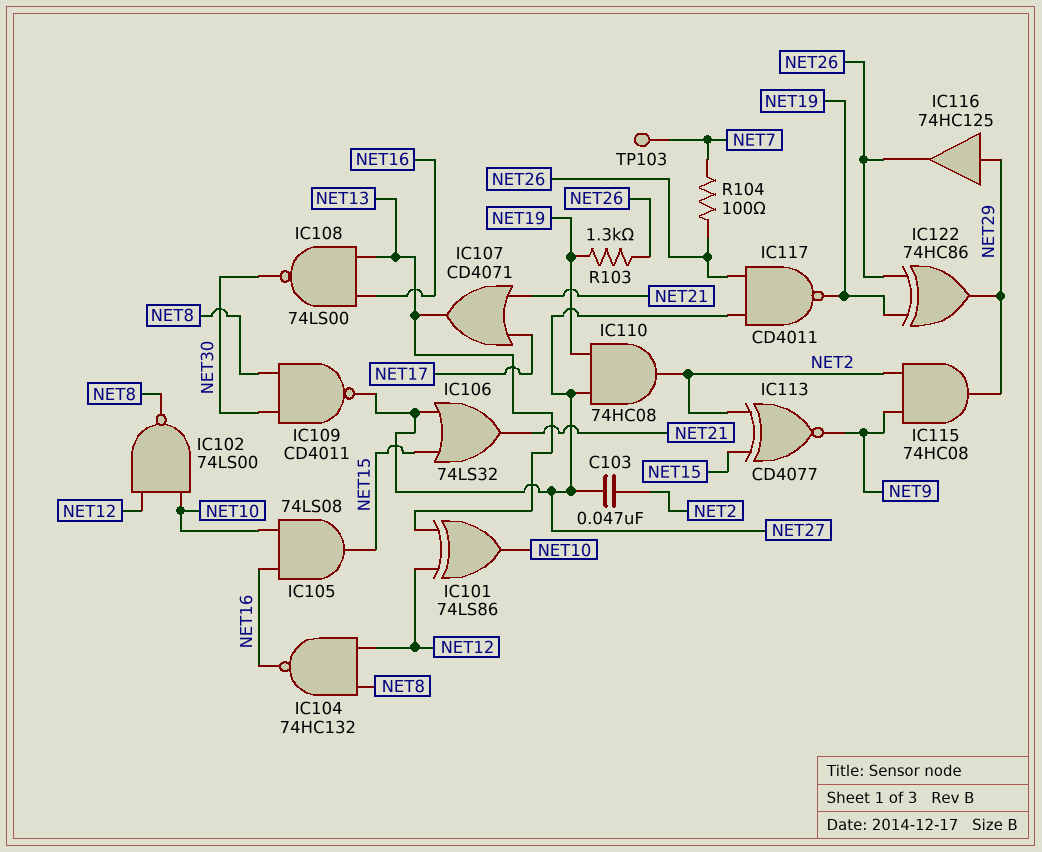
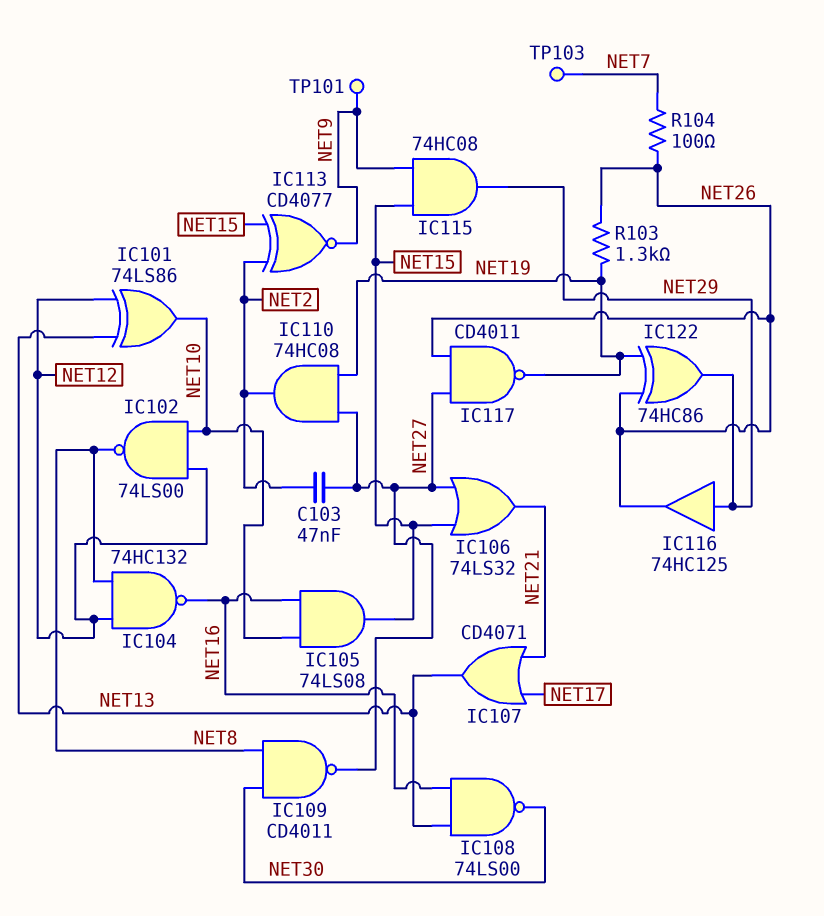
IC115: AND 74HC08 (in NET2, in NET9, out NET29) -> AND 74HC08 (in NET9, in NET15, out NET29)
TP101: none -> test point (NET9)

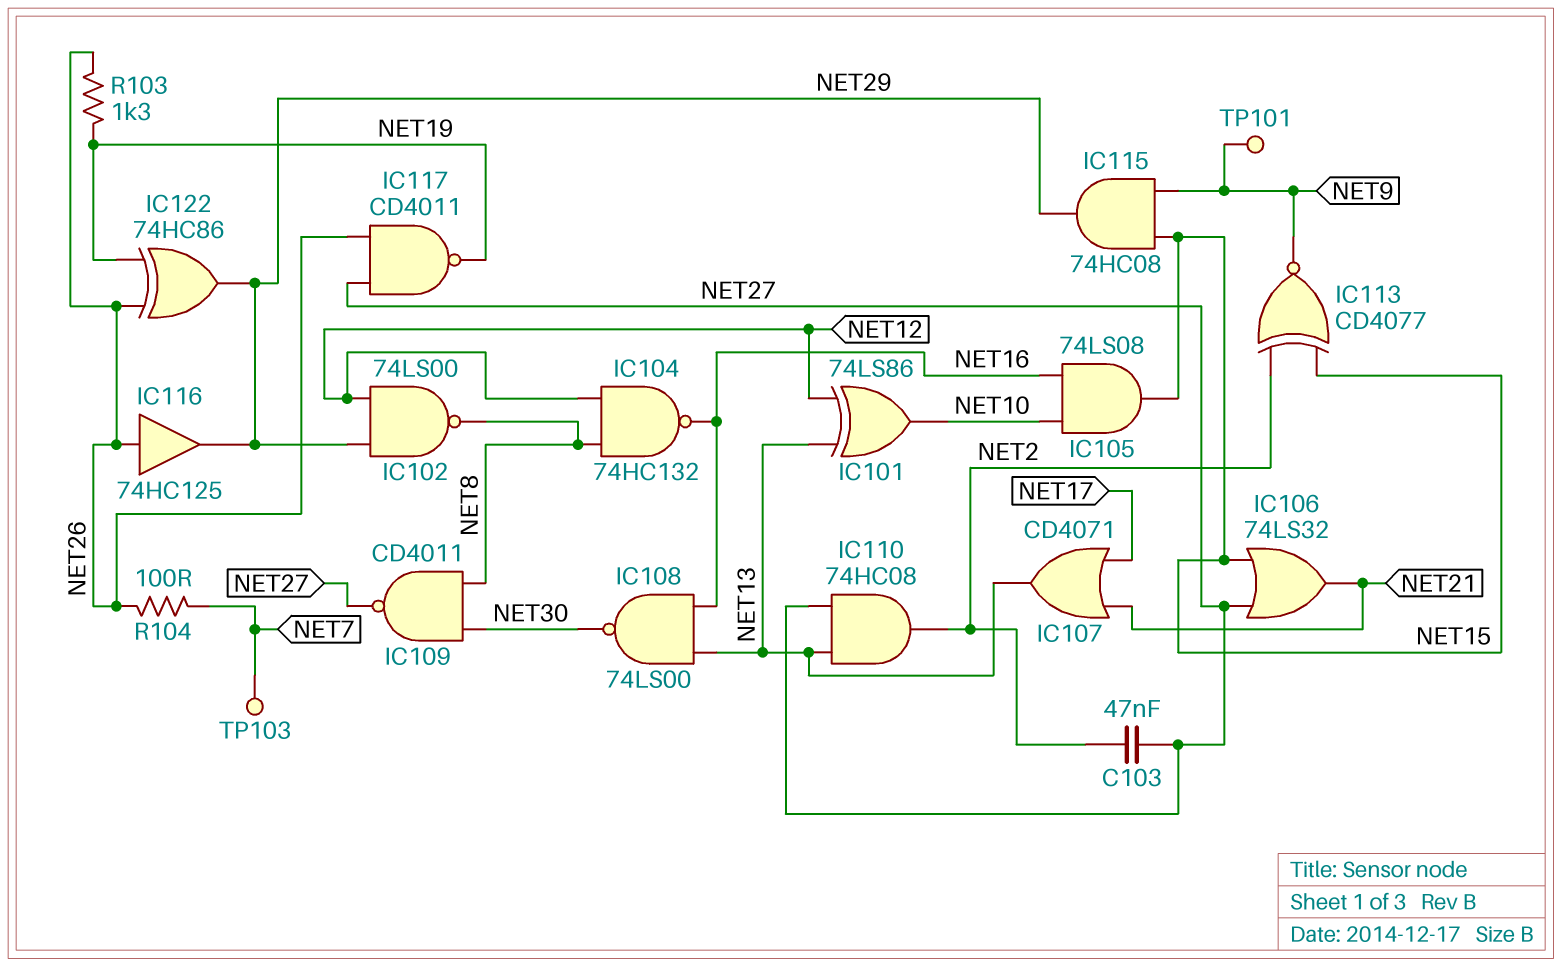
IC102: NAND 74LS00 (in NET10, in NET12, out NET8) -> NAND 74LS00 (in NET12, in NET29, out NET8)
IC110: AND 74HC08 (in NET19, in NET27, out NET2) -> AND 74HC08 (in NET13, in NET27, out NET2)
IC116: buffer 74HC125 (in NET29, out NET26) -> buffer 74HC125 (in NET26, out NET29)

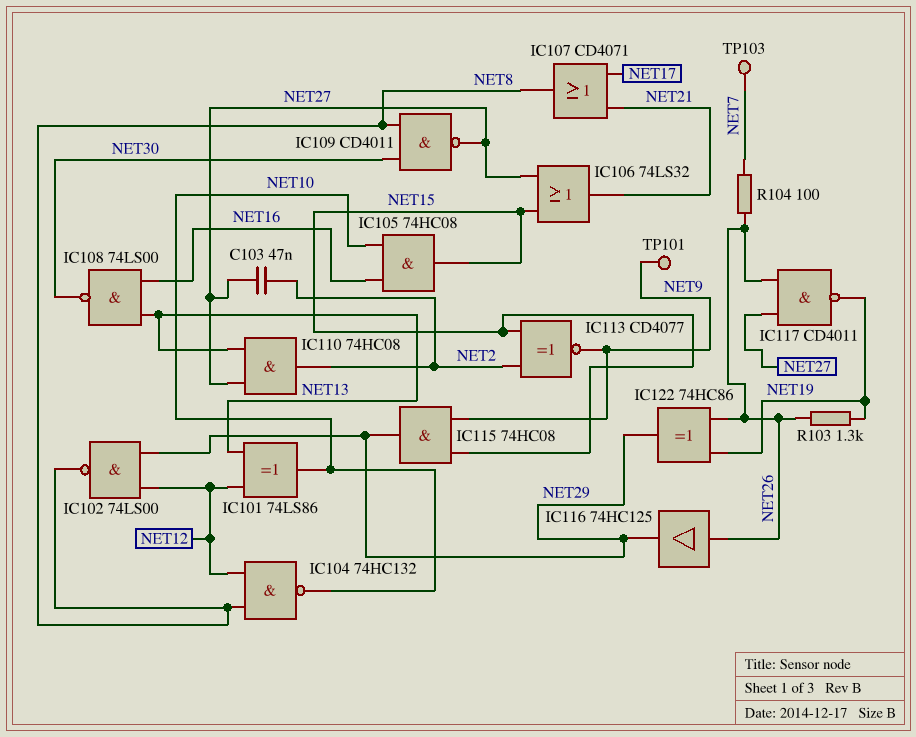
IC104: NAND 74HC132 (in NET8, in NET12, out NET16) -> NAND 74HC132 (in NET8, in NET12, out NET10)
IC105: AND 74LS08 (in NET10, in NET16, out NET15) -> AND 74HC08 (in NET10, in NET16, out NET15)
IC107: OR CD4071 (in NET17, in NET21, out NET13) -> OR CD4071 (in NET17, in NET21, out NET8)

